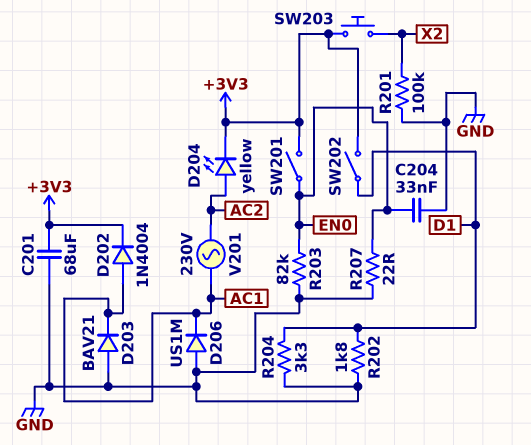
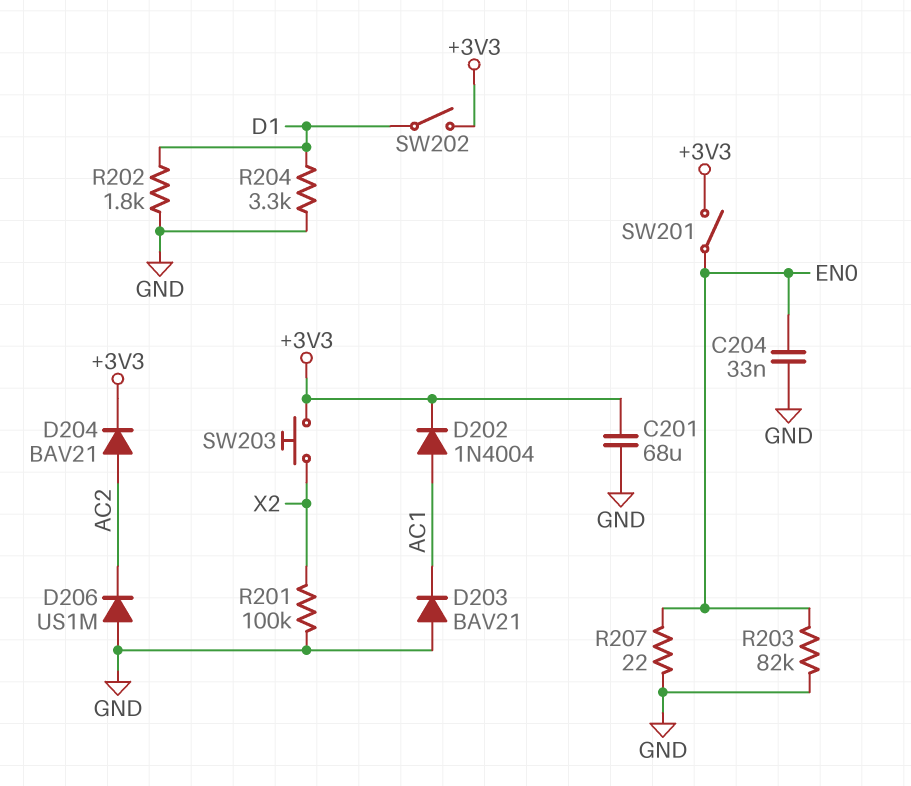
D204: LED yellow (A AC2, K +3V3) -> diode BAV21 (A AC2, K +3V3)
D206: diode US1M (A GND, K AC1) -> diode US1M (A GND, K AC2)
V201: AC 230V (AC1, AC2) -> none

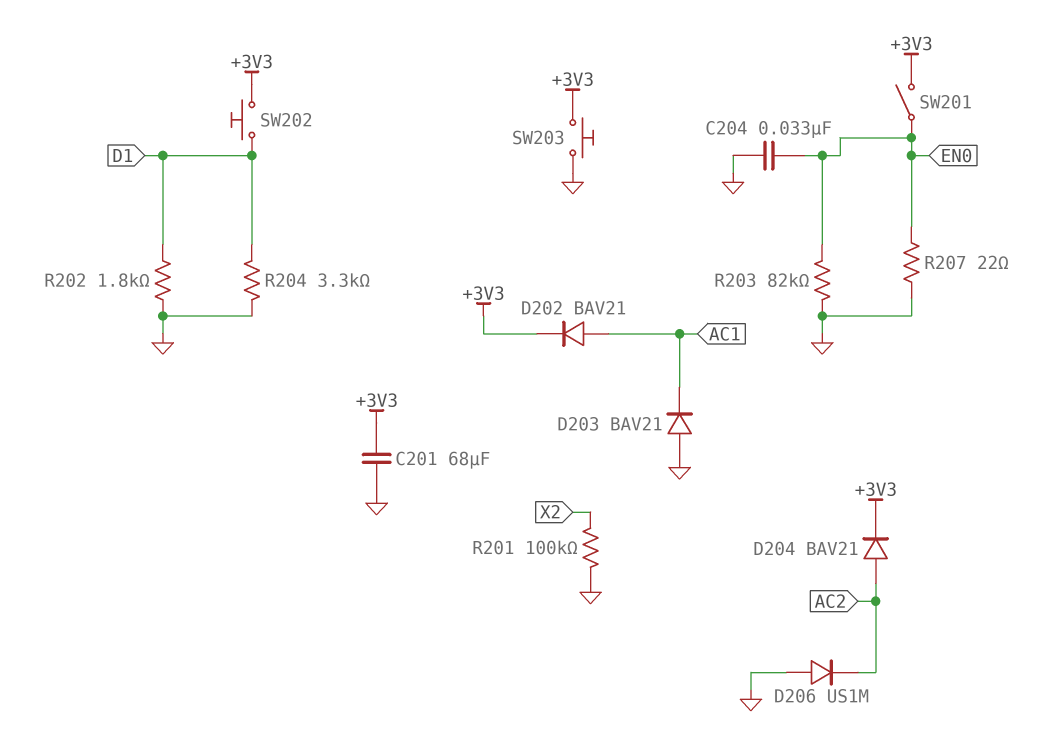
D202: diode 1N4004 (A AC1, K +3V3) -> diode BAV21 (A AC1, K +3V3)
SW202: switch (+3V3, D1) -> button (+3V3, D1)
SW203: button (+3V3, X2) -> button (+3V3, GND)

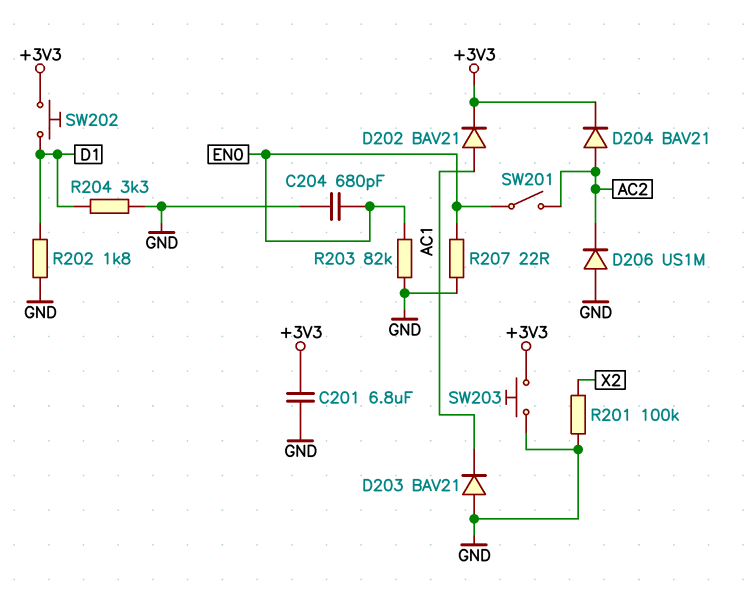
C201: 68uF (+3V3, GND) -> 6.8uF (+3V3, GND)
C204: 33nF (EN0, GND) -> 680pF (EN0, GND)
SW201: switch (+3V3, EN0) -> switch (AC2, EN0)

